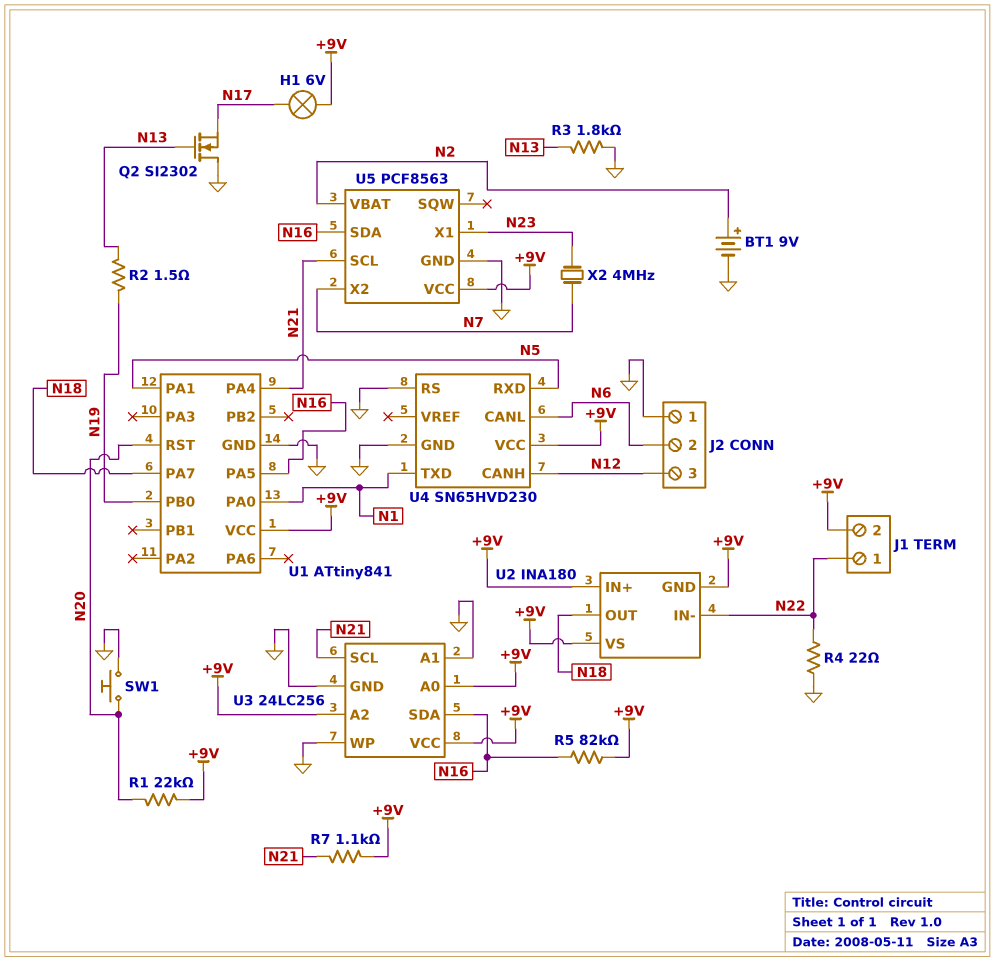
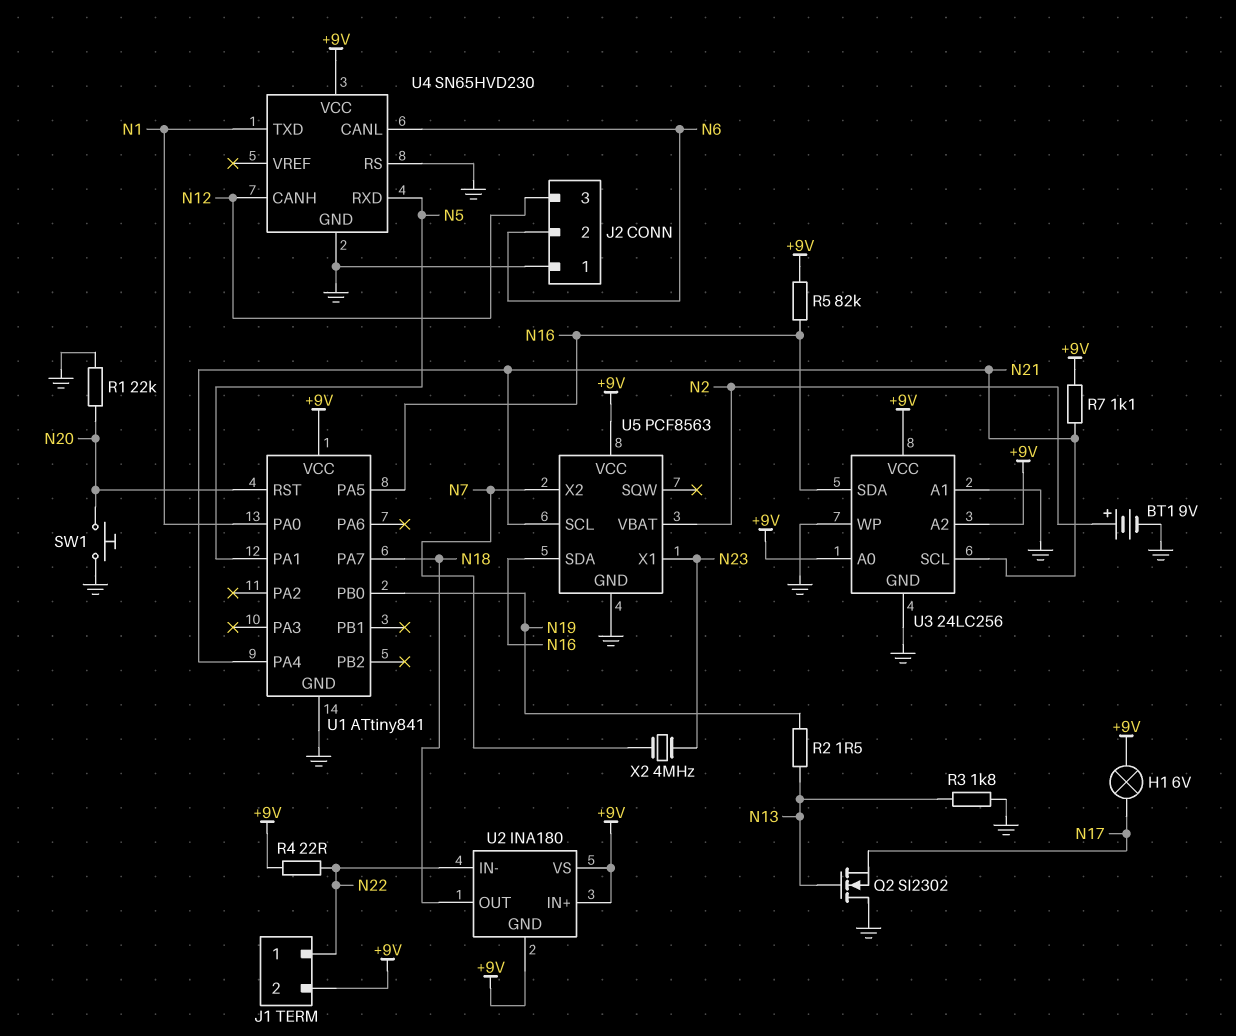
R1: 22k (+9V, N20) -> 22k (GND, N20)
R4: 22 (GND, N22) -> 22 (+9V, N22)

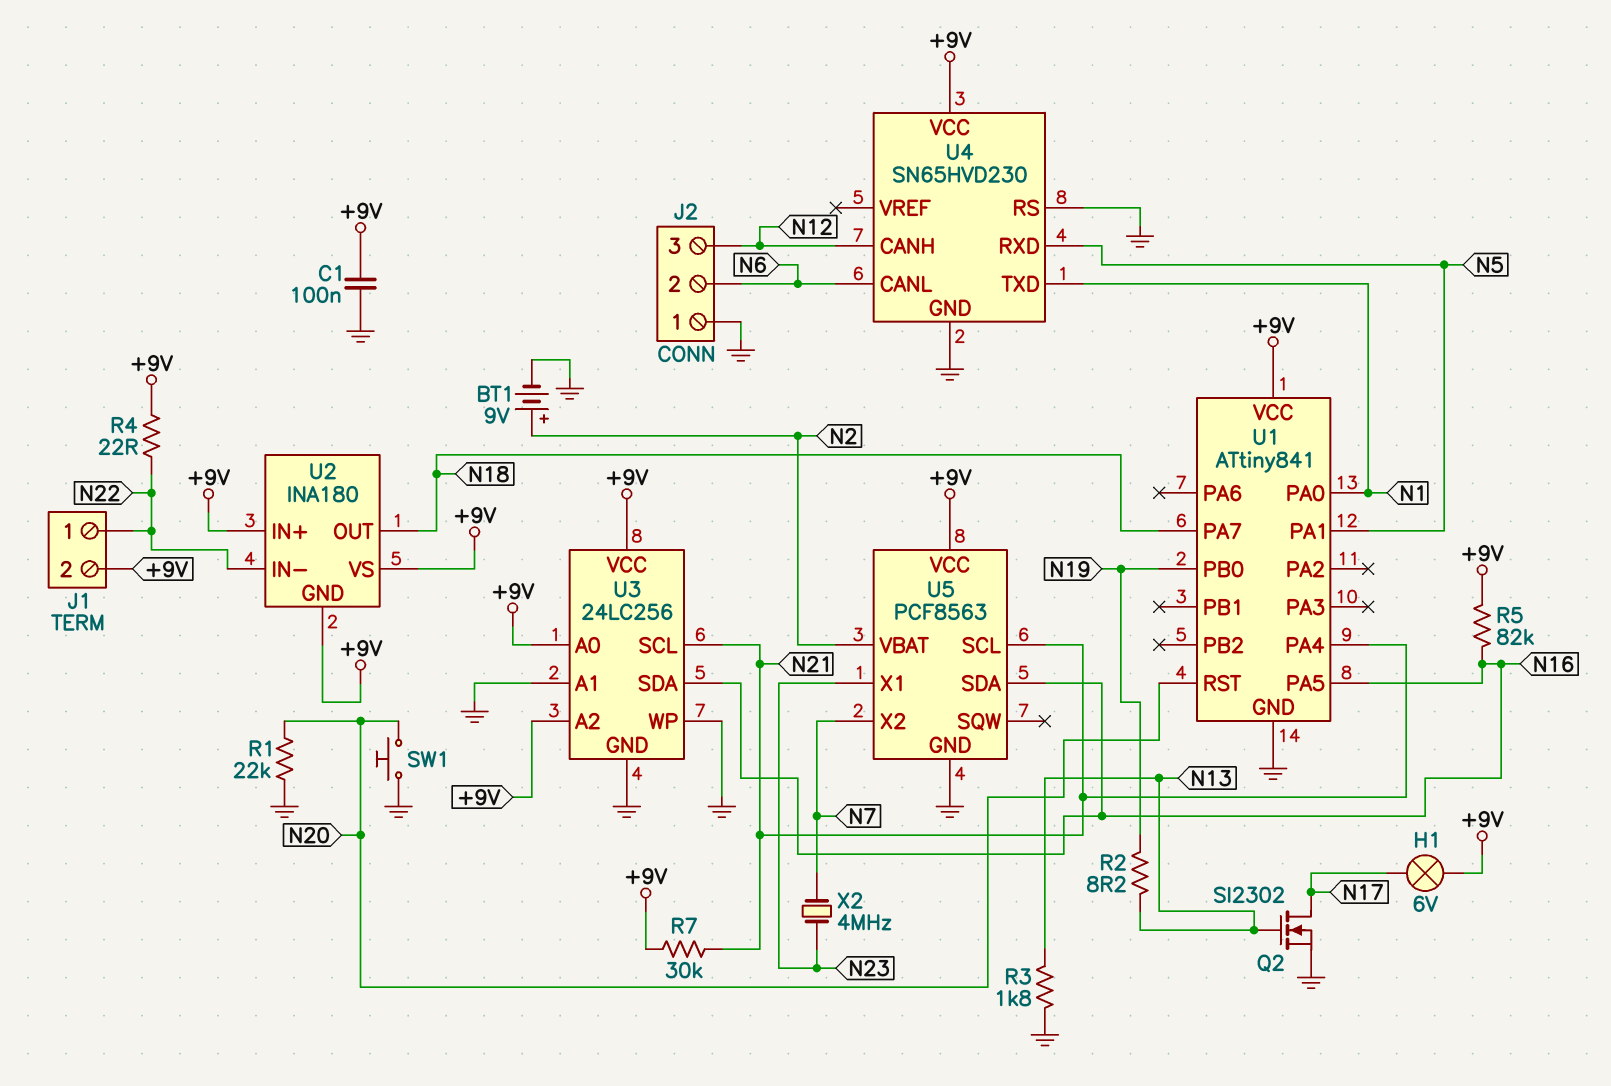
C1: none -> 100nF (+9V, GND)
Q2: NMOS SI2302 (G N13, D GND, S N17) -> NMOS SI2302 (G N13, D N17, S GND)
R2: 1.5 (N13, N19) -> 8.2 (N13, N19)
R7: 1.1k (+9V, N21) -> 30k (+9V, N21)

